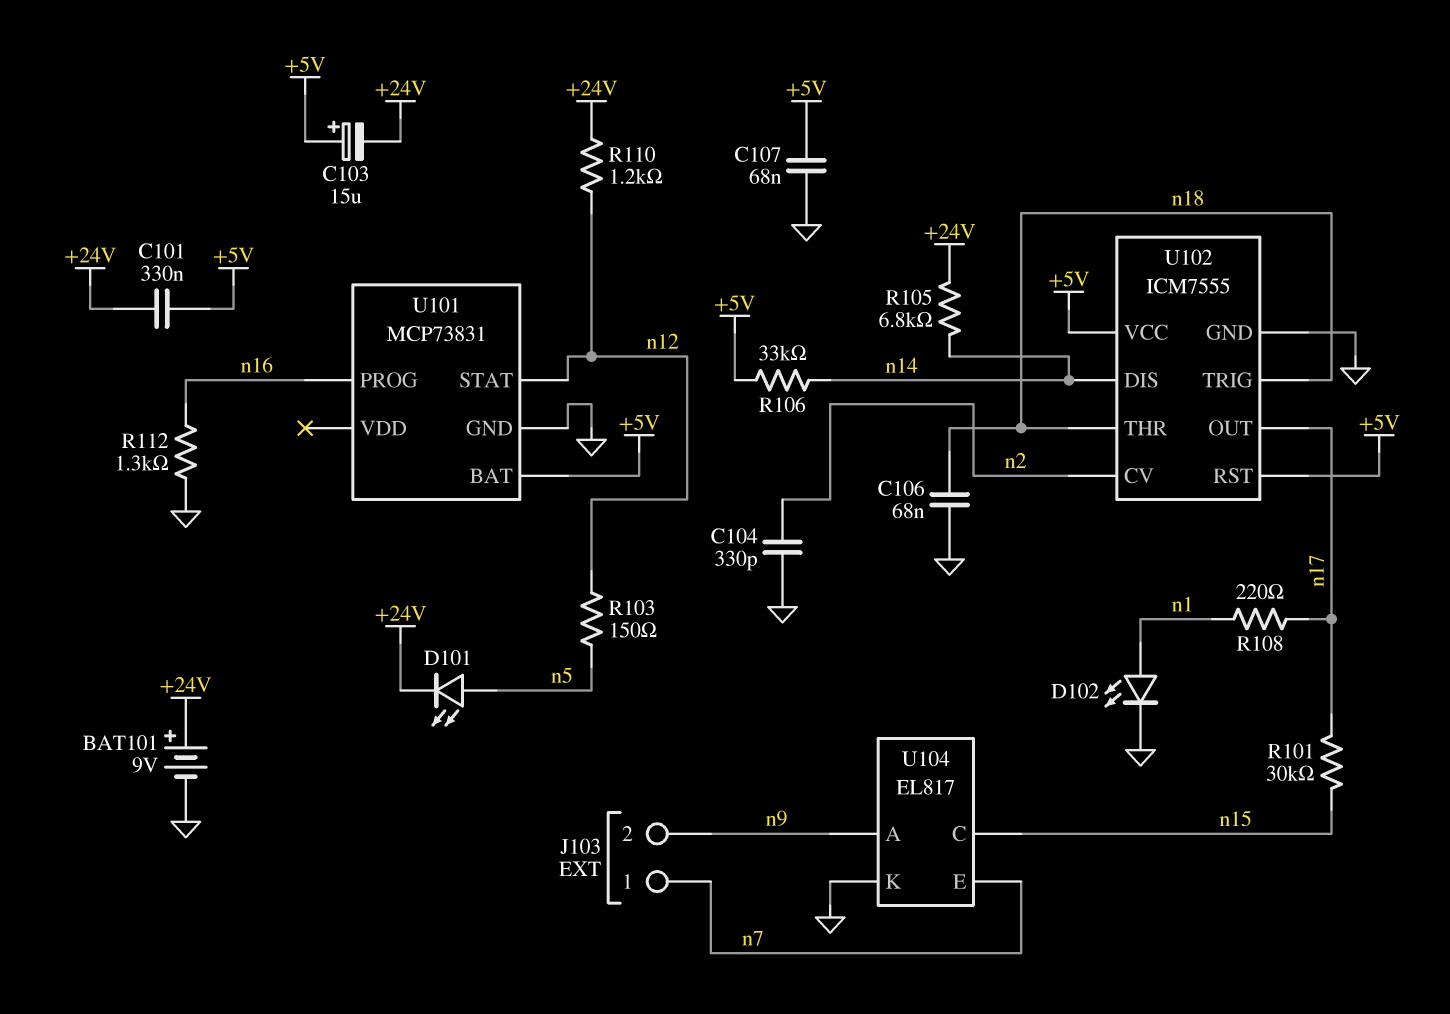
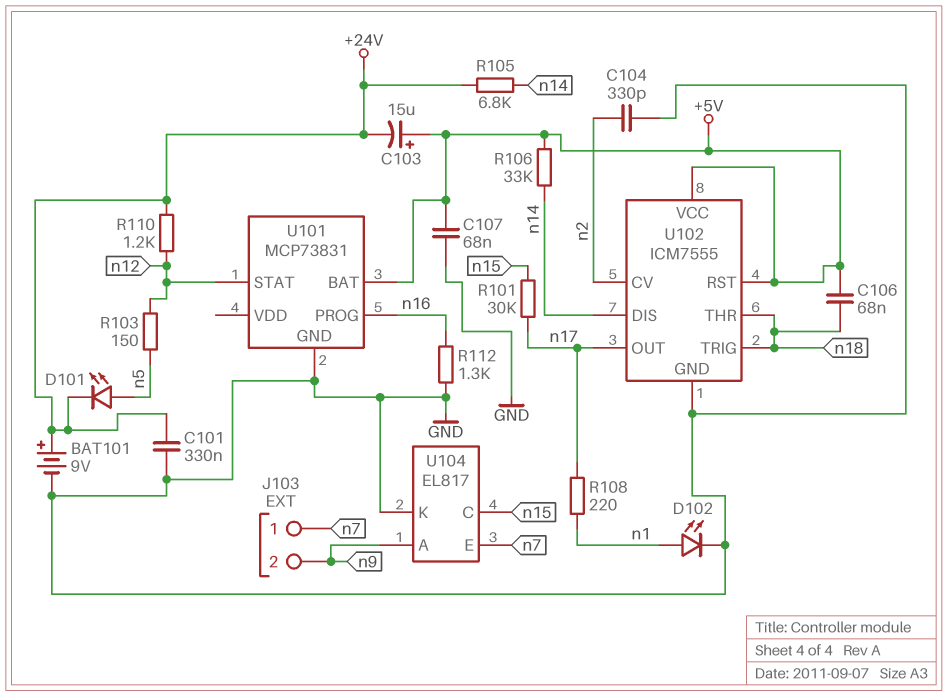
C101: 330nF (+5V, +24V) -> 330nF (+24V, GND)
C106: 68nF (GND, n18) -> 68nF (+5V, n18)

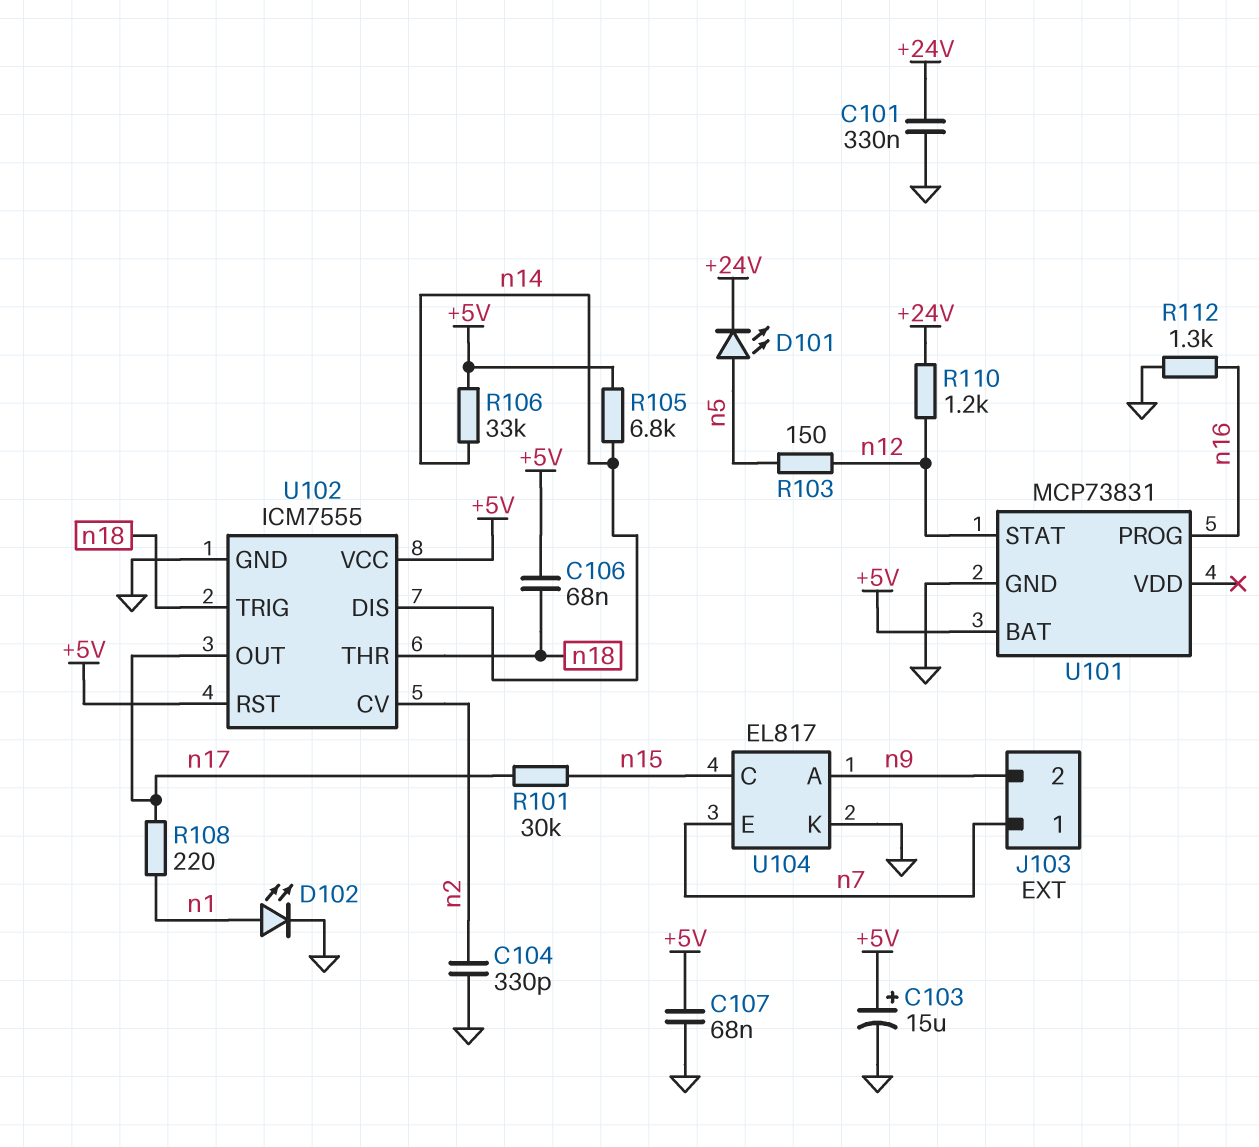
BAT101: 9V (plus +24V, minus GND) -> none
C103: 15uF (plus +5V, minus +24V) -> 15uF (plus +5V, minus GND)
R105: 6.8k (+24V, n14) -> 6.8k (+5V, n14)

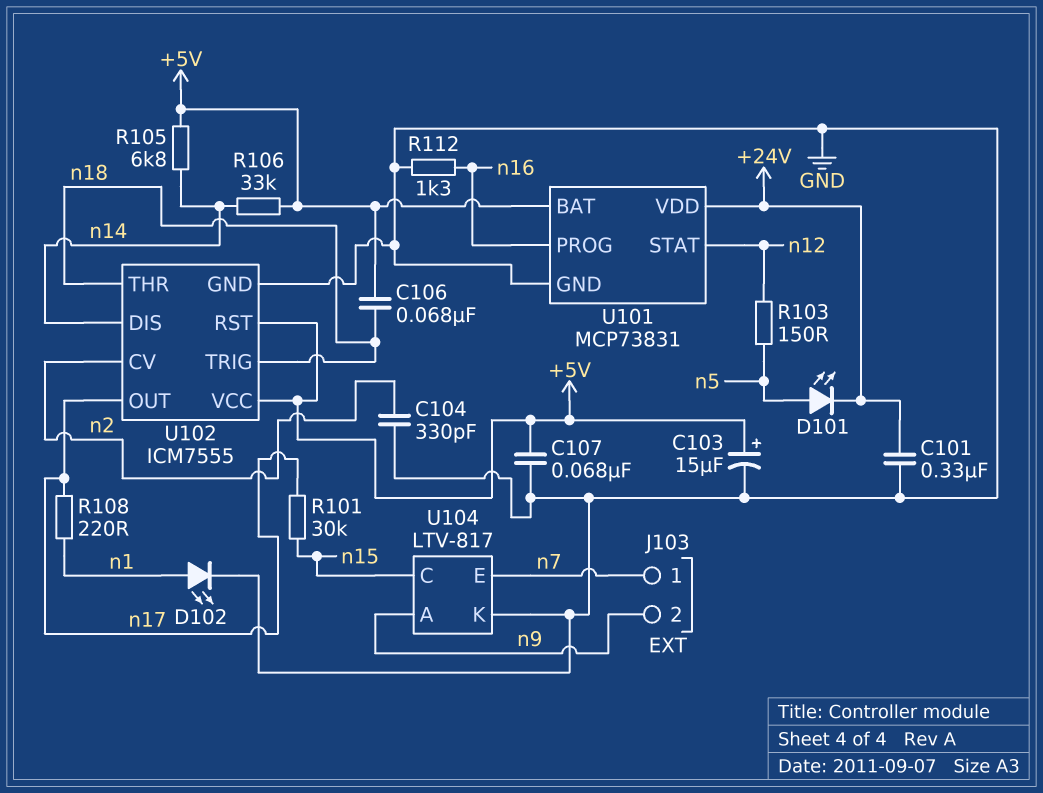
R110: 1.2k (+24V, n12) -> none
U101 pin VDD: none -> +24V
U104: EL817 -> LTV-817

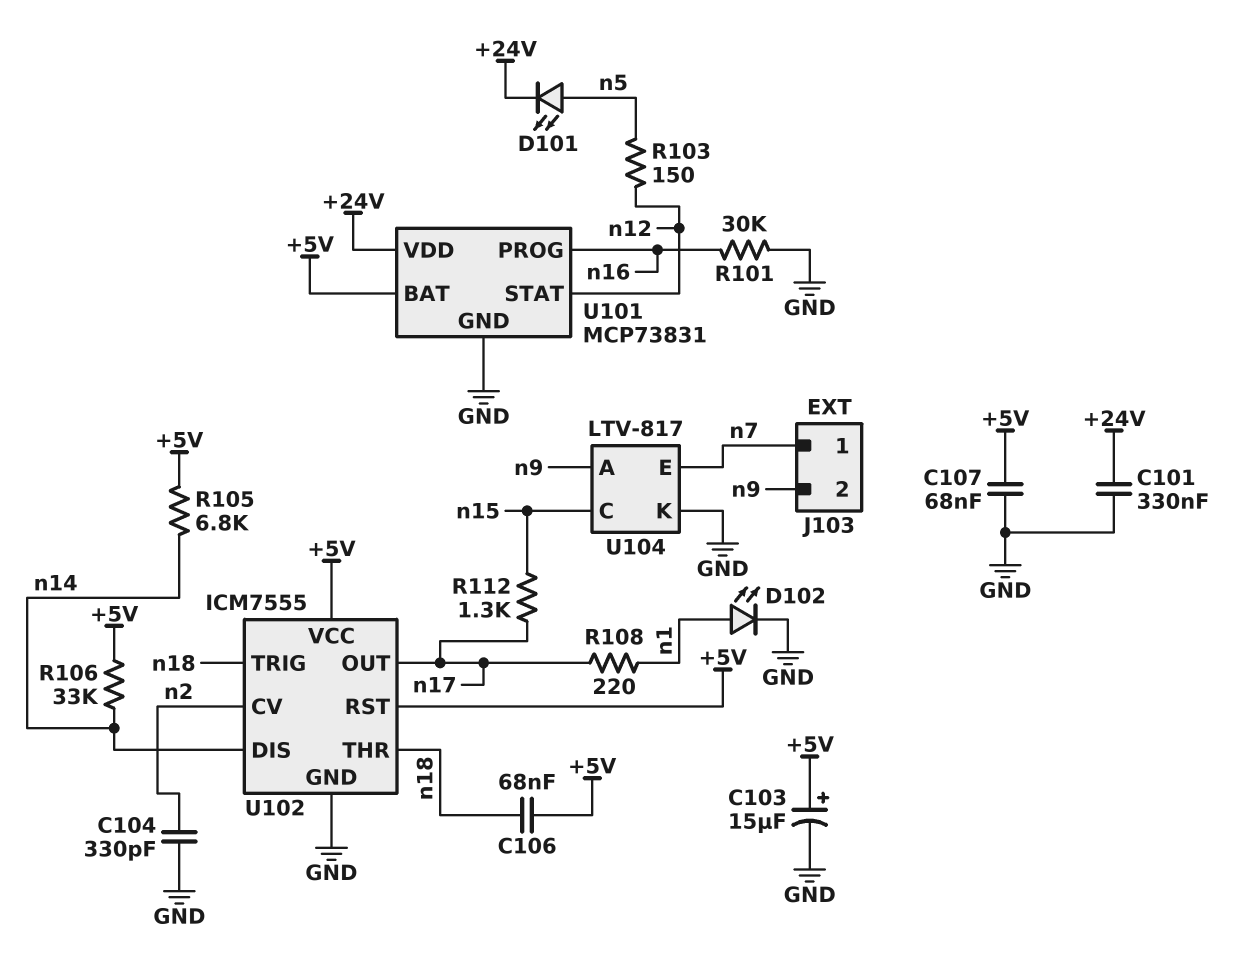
R101: 30k (n15, n17) -> 30k (GND, n16)
R112: 1.3k (GND, n16) -> 1.3k (n15, n17)

